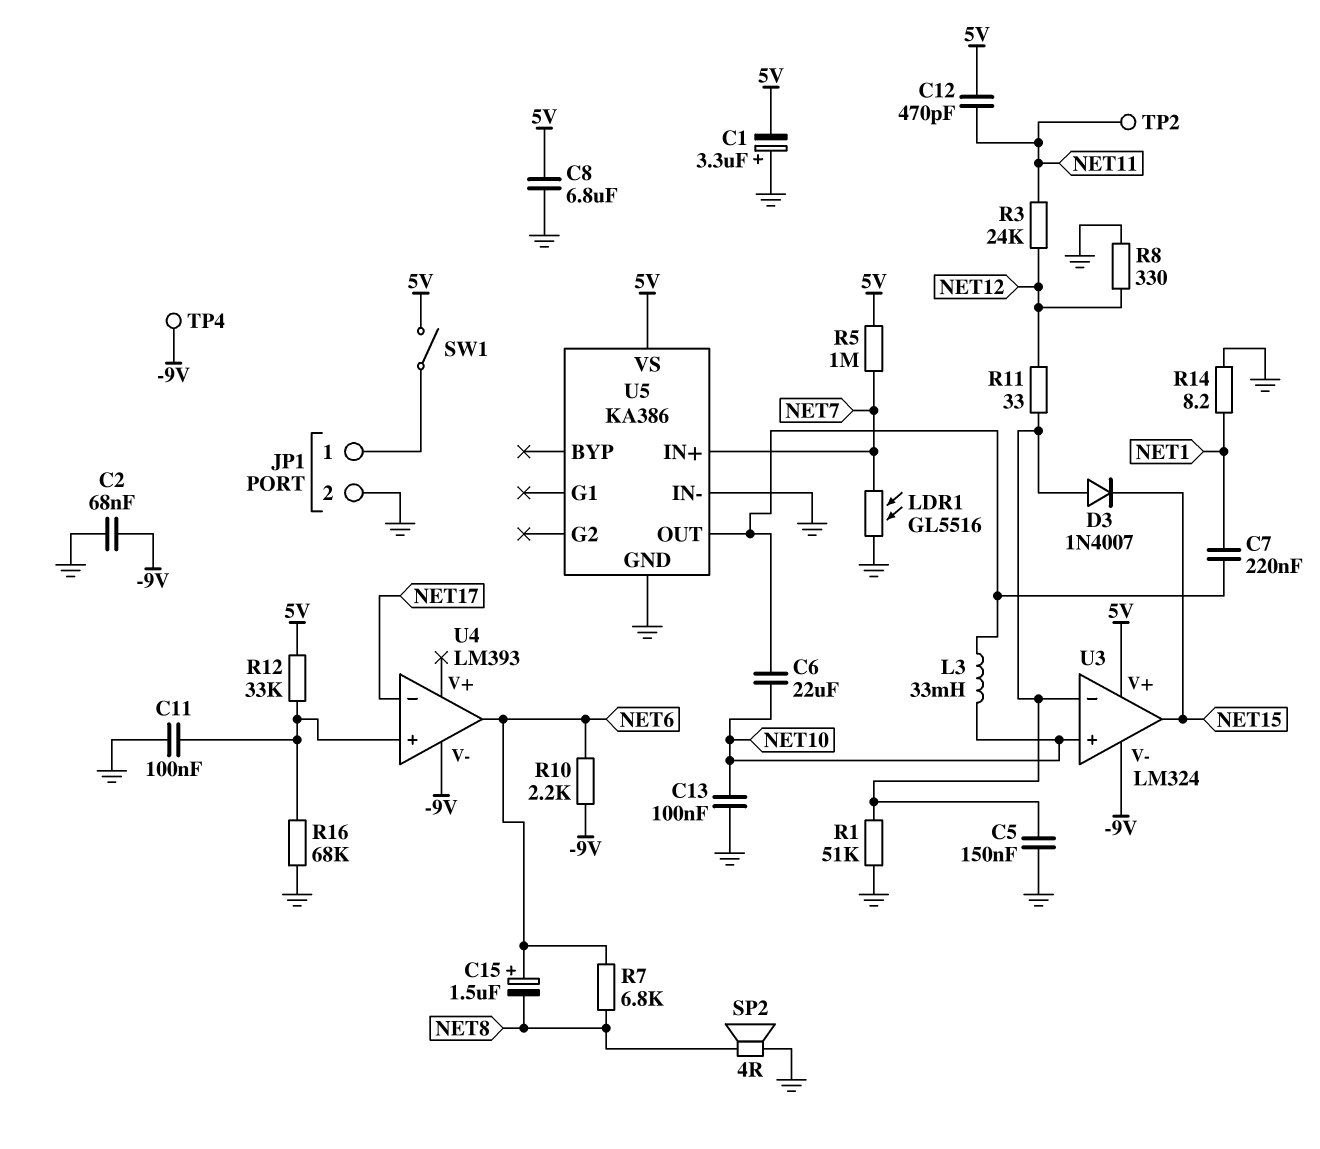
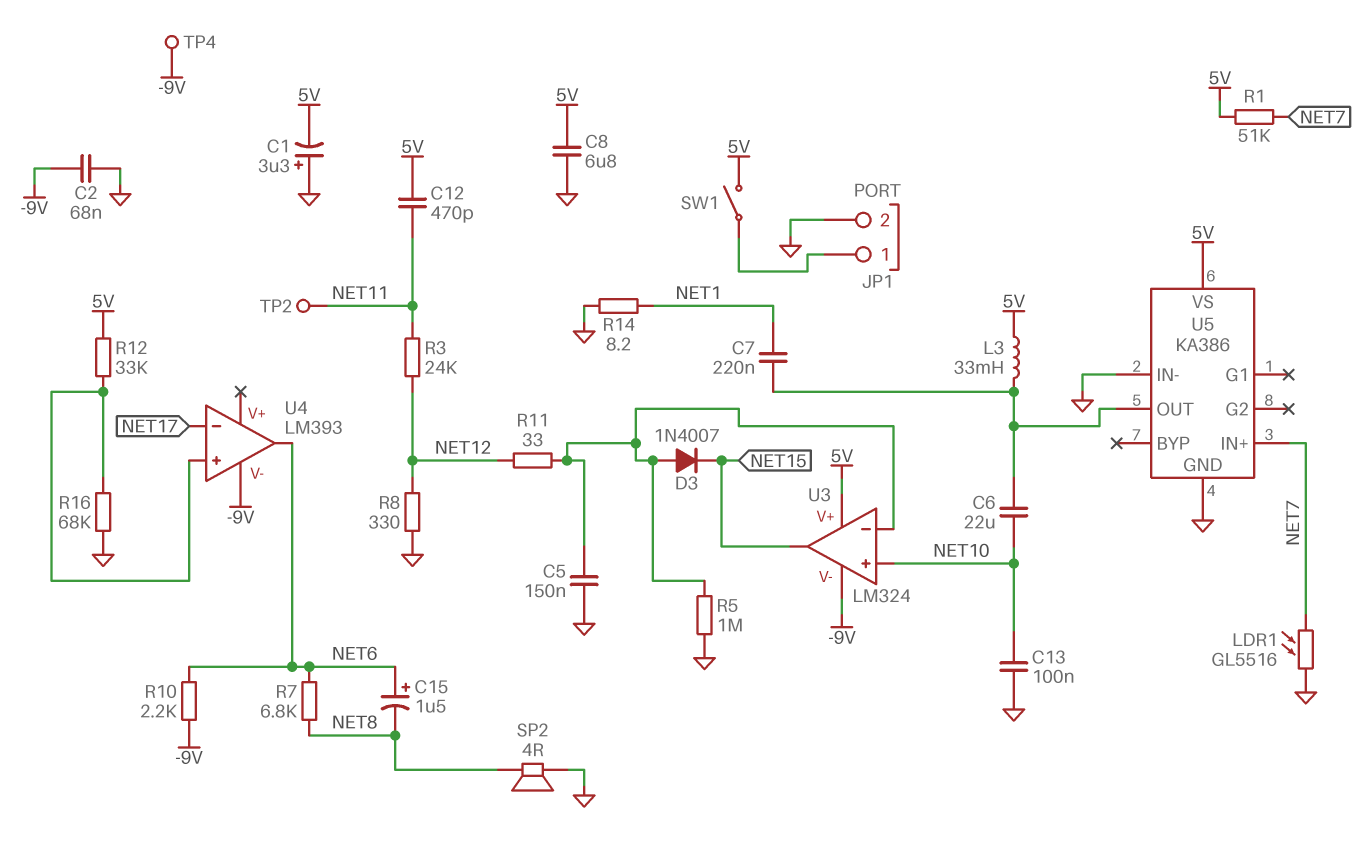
C11: 100nF (GND, U4/in+) -> none
L3: 33mH (NET10, U5/OUT) -> 33mH (5V, U5/OUT)
R1: 51k (GND, U3/in-) -> 51k (5V, NET7)
R5: 1M (5V, NET7) -> 1M (GND, U3/in-)

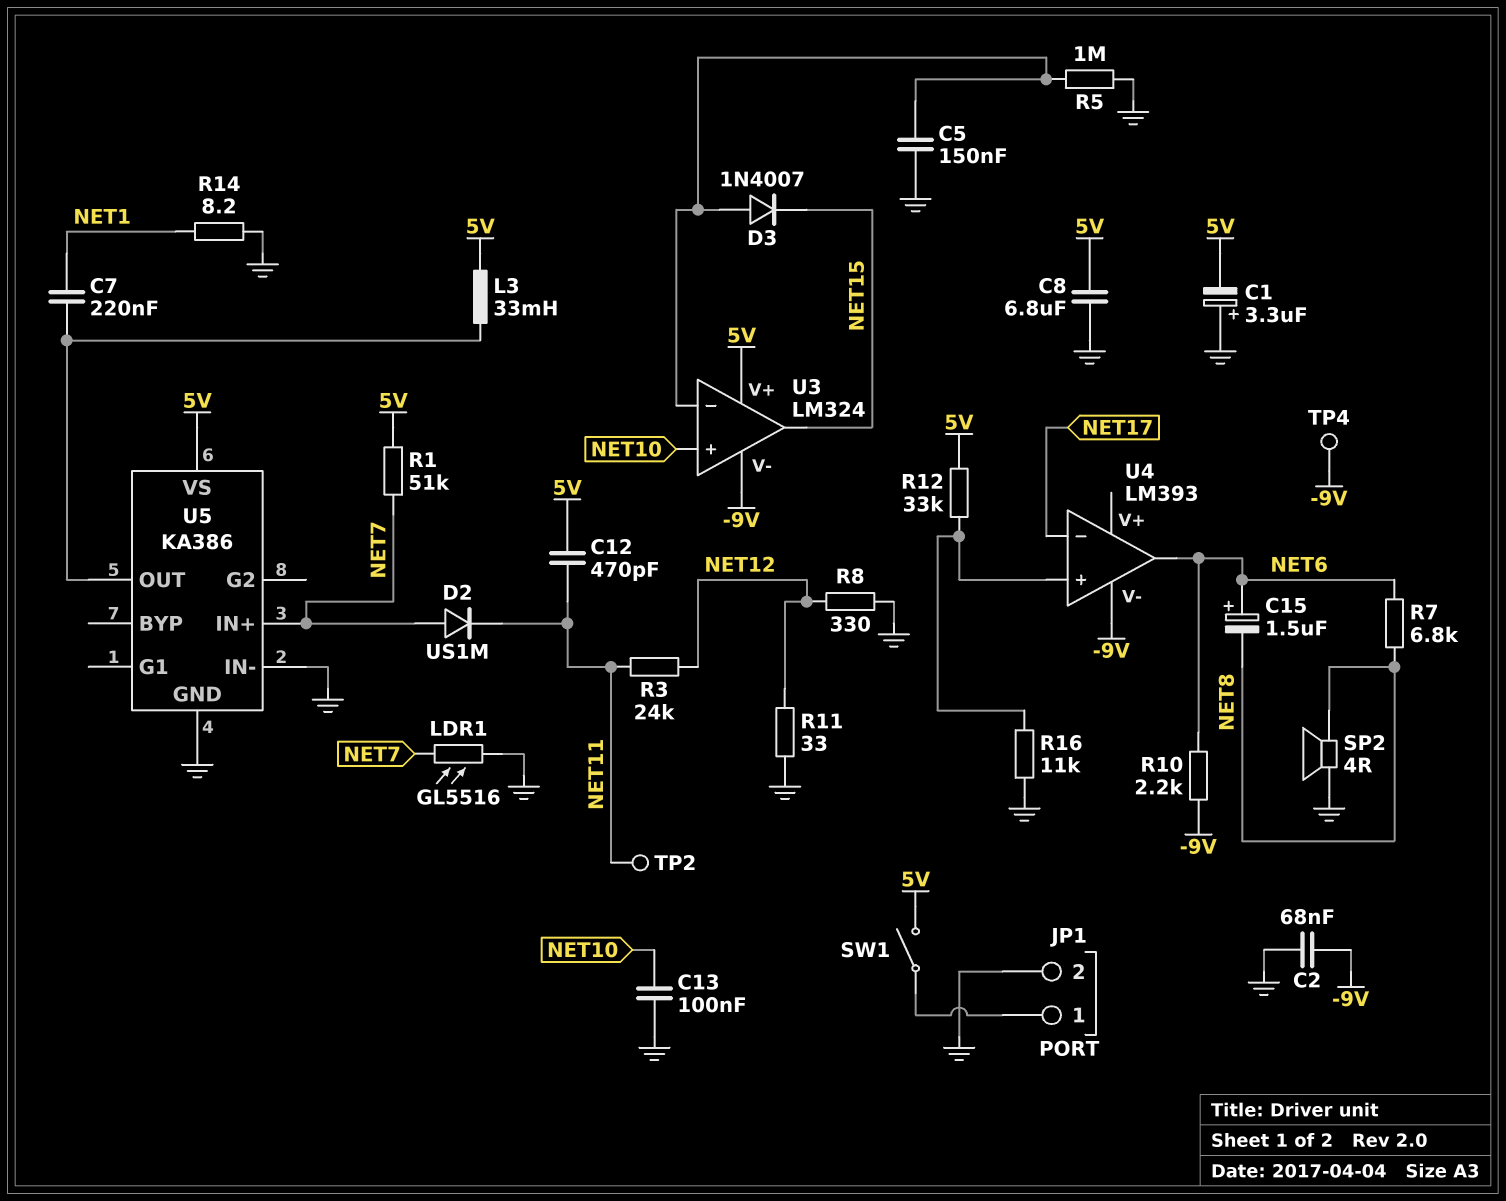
C6: 22uF (NET10, U5/OUT) -> none
D2: none -> diode US1M (A NET7, K NET11)
R11: 33 (NET12, U3/in-) -> 33 (GND, NET12)
R16: 68k (GND, U4/in+) -> 11k (GND, U4/in+)

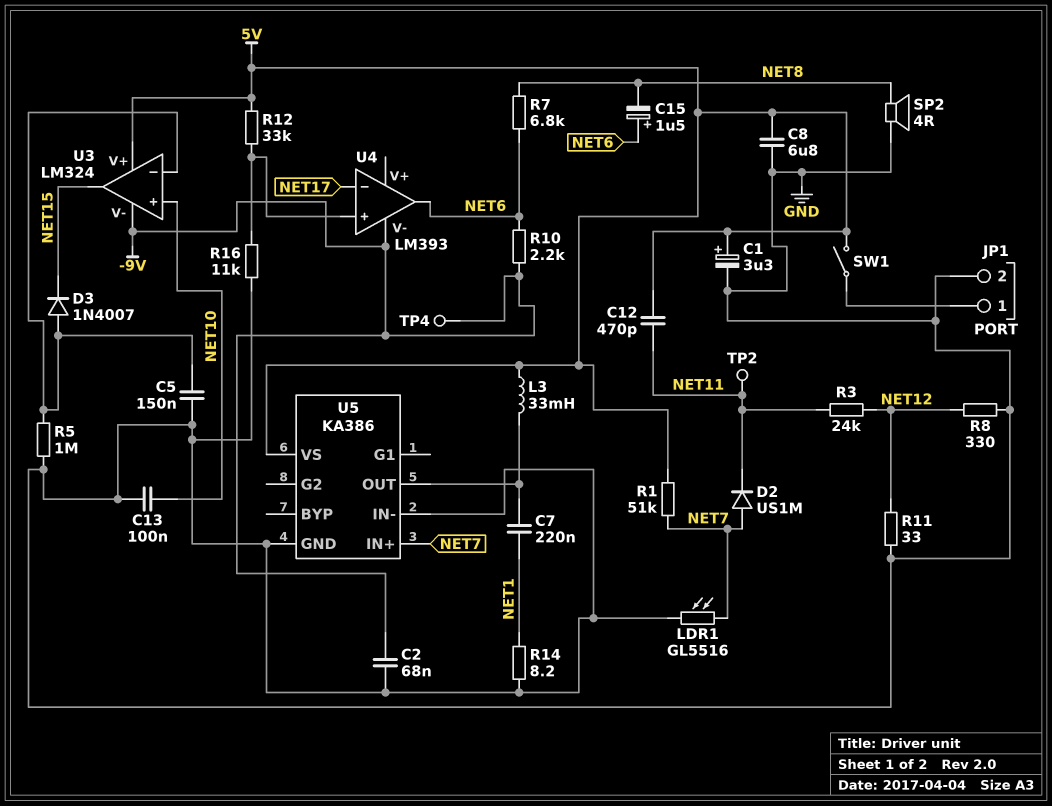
C1: 3.3uF (plus GND, minus 5V) -> 3.3uF (plus 5V, minus GND)

